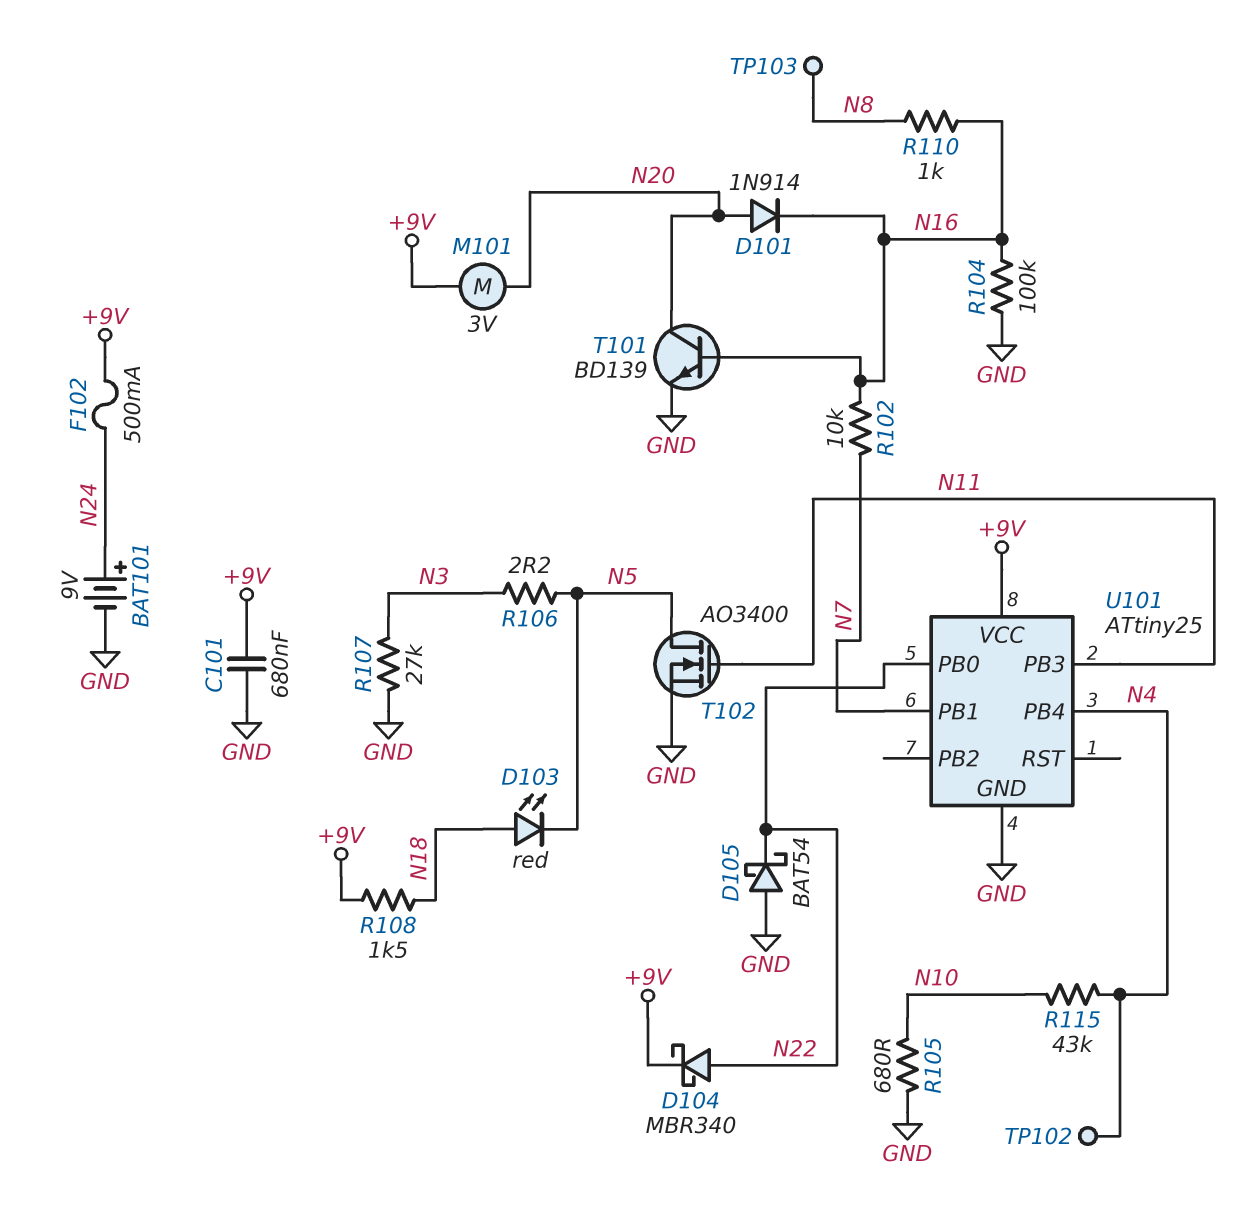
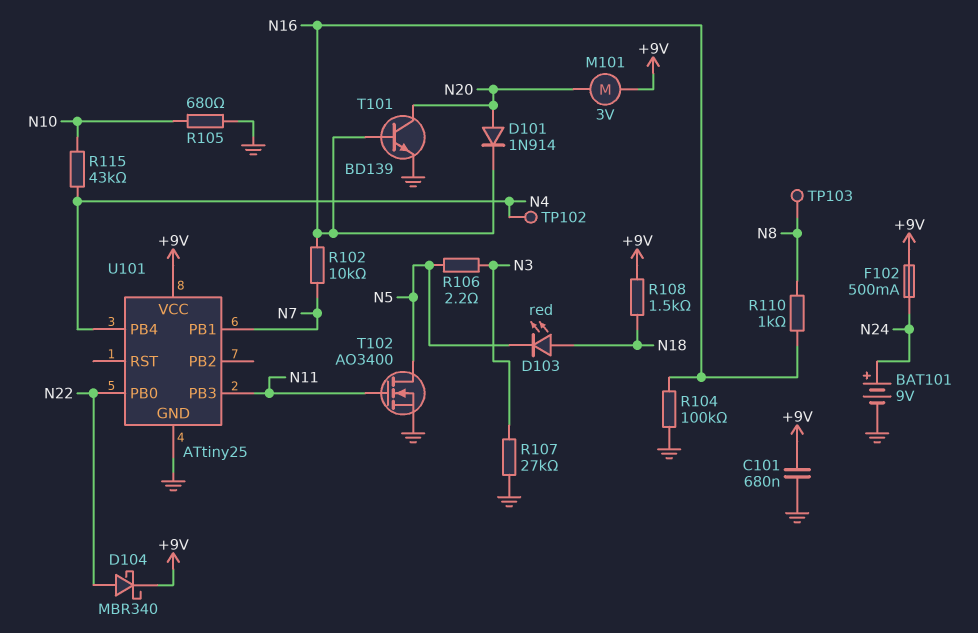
D105: schottky BAT54 (A GND, K N22) -> none

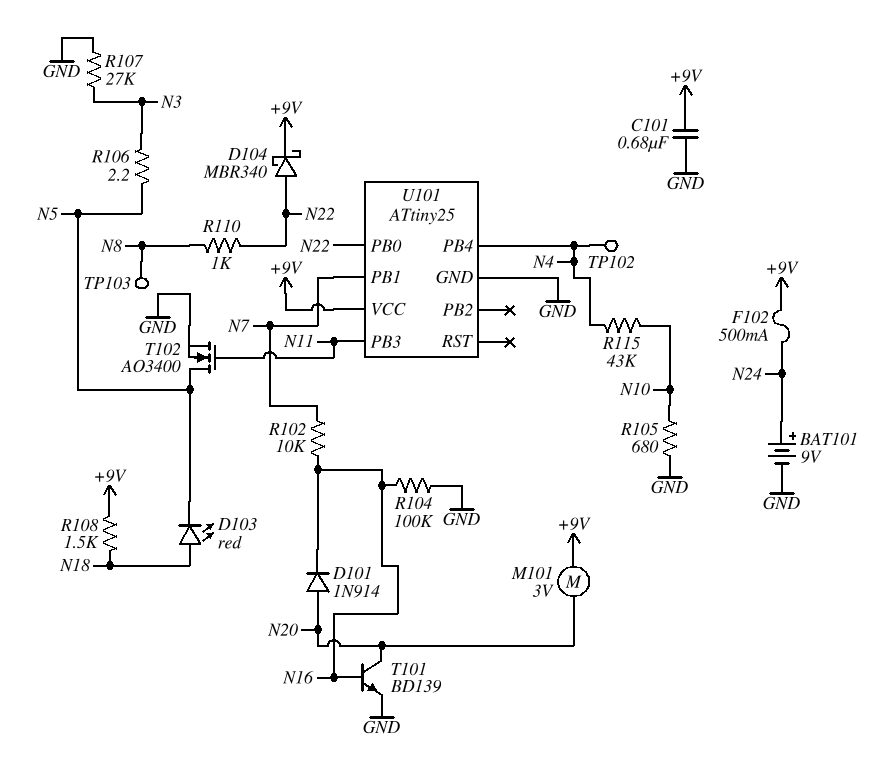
R110: 1k (N8, N16) -> 1k (N8, N22)

